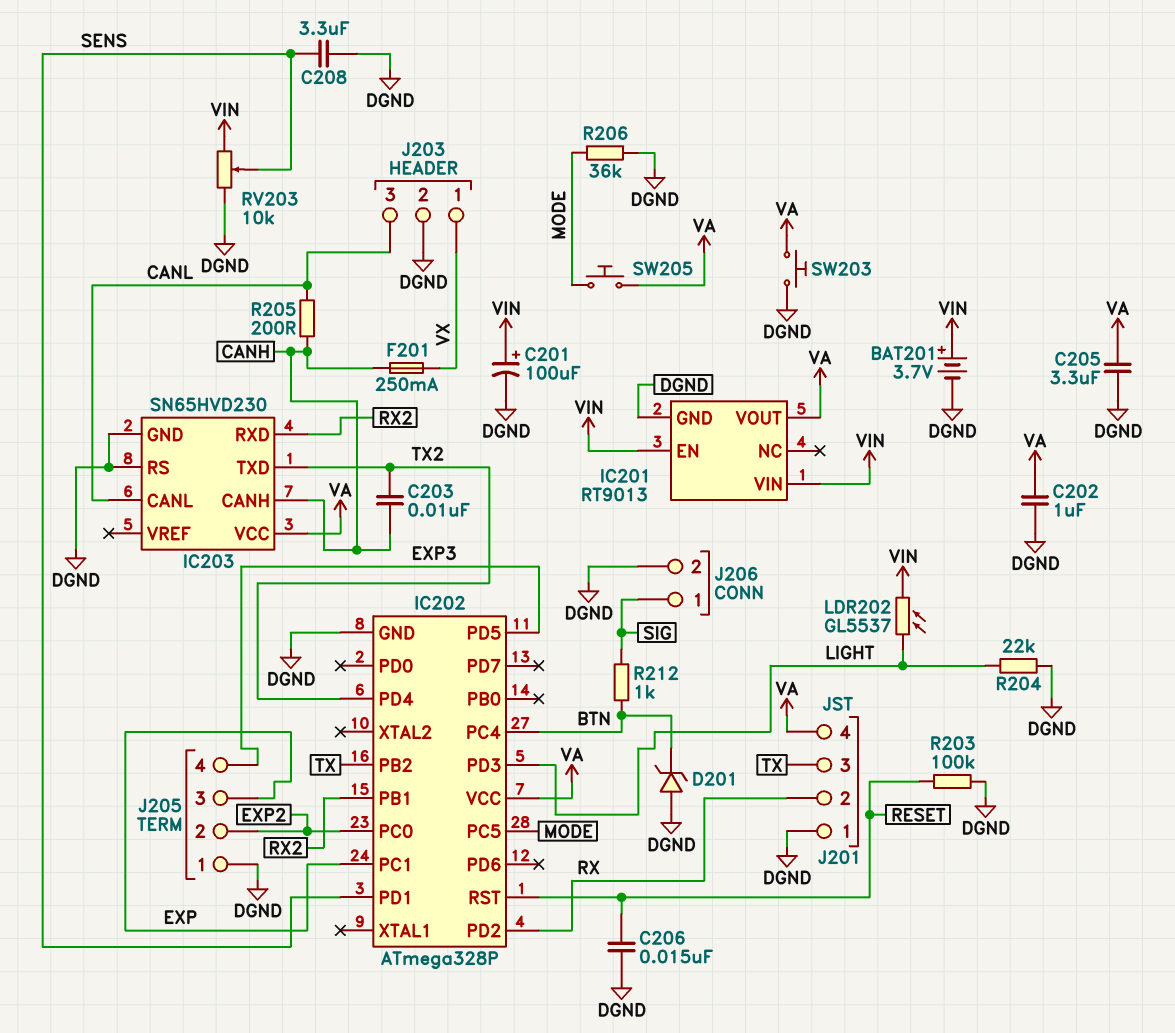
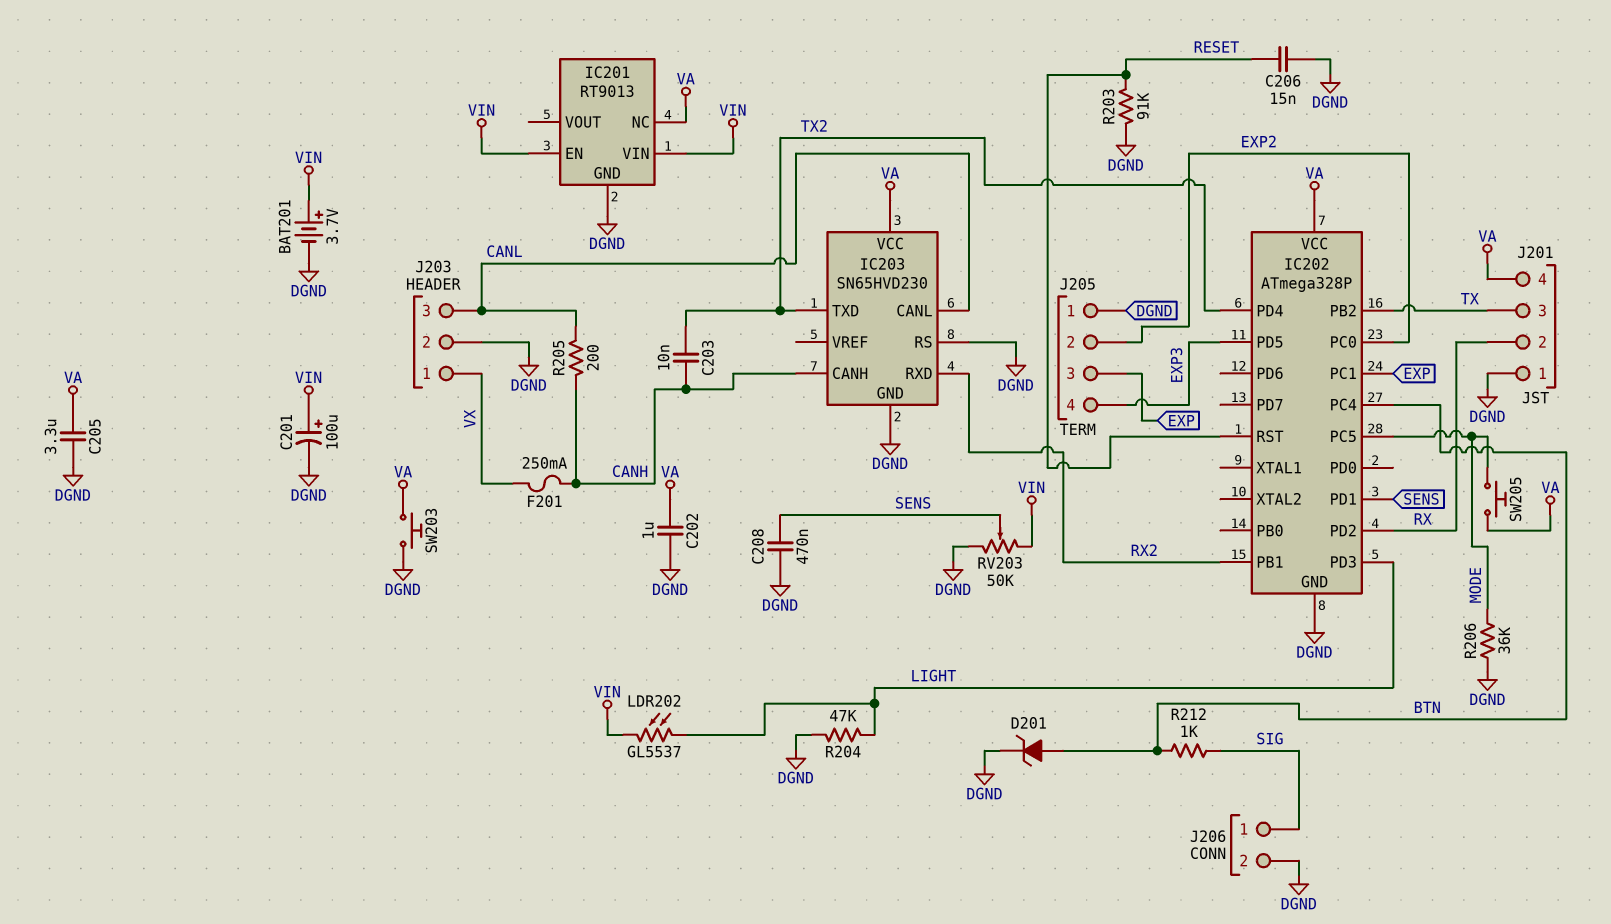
C208: 3.3uF (DGND, SENS) -> 470nF (DGND, SENS)
D201: zener (A DGND, K BTN) -> zener (A BTN, K DGND)
IC201 pin NC: none -> VA
IC201 pin VOUT: VA -> none
R203: 100k (DGND, RESET) -> 91k (DGND, RESET)
R204: 22k (DGND, LIGHT) -> 47k (DGND, LIGHT)
RV203: 10k (DGND, VIN, wiper SENS) -> 50k (DGND, VIN, wiper SENS)

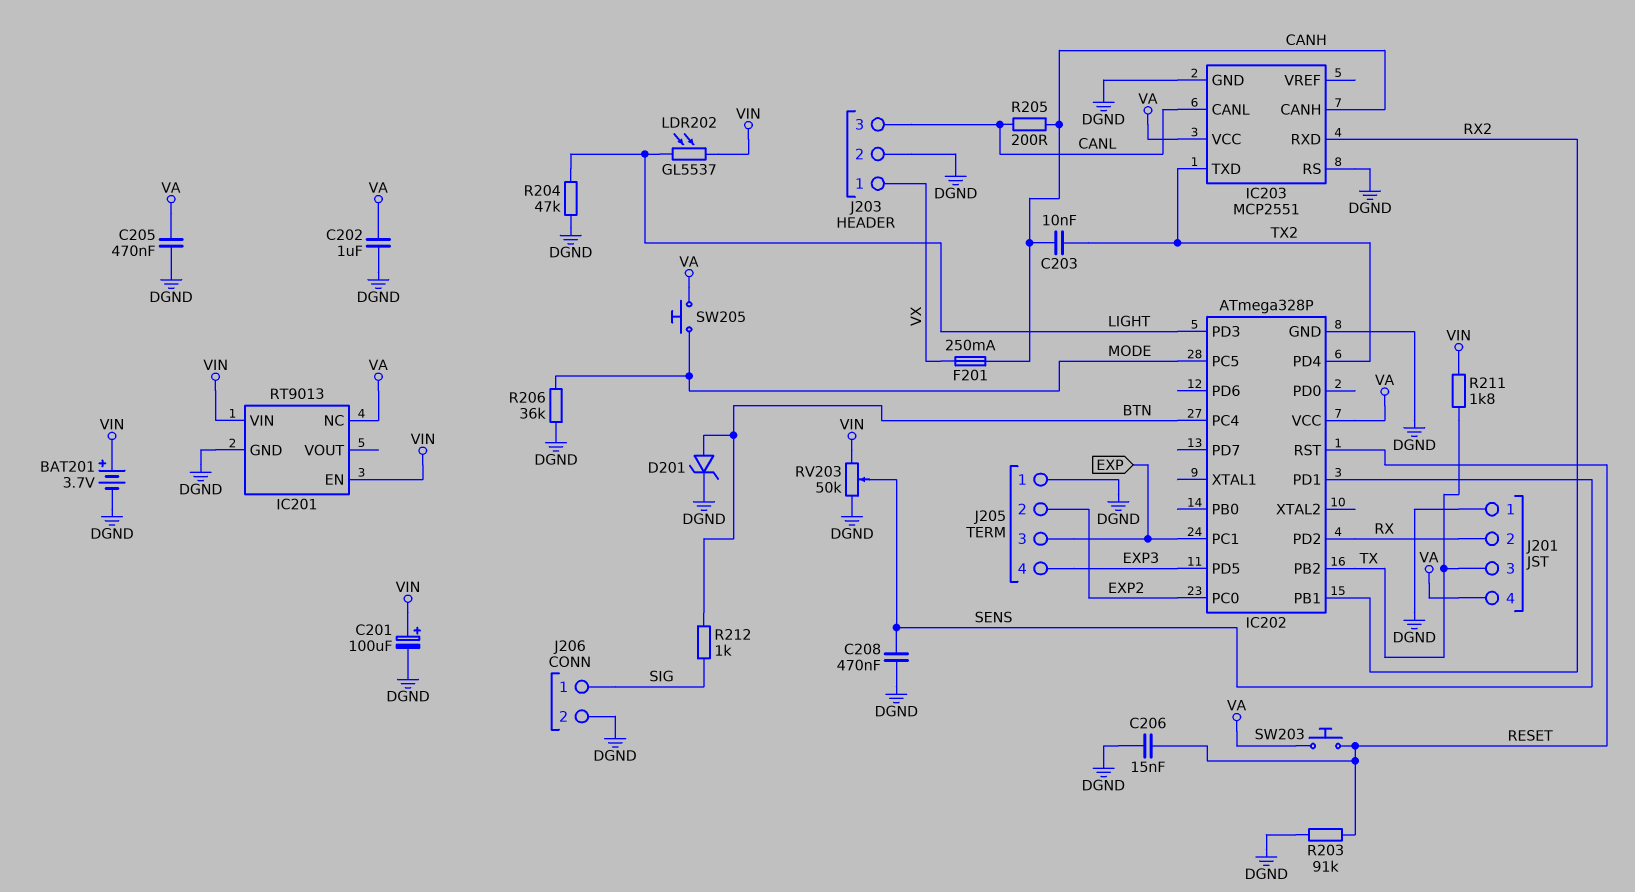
C205: 3.3uF (DGND, VA) -> 470nF (DGND, VA)
IC203: SN65HVD230 -> MCP2551
R211: none -> 1.8k (TX, VIN)
SW203: button (DGND, VA) -> button (RESET, VA)

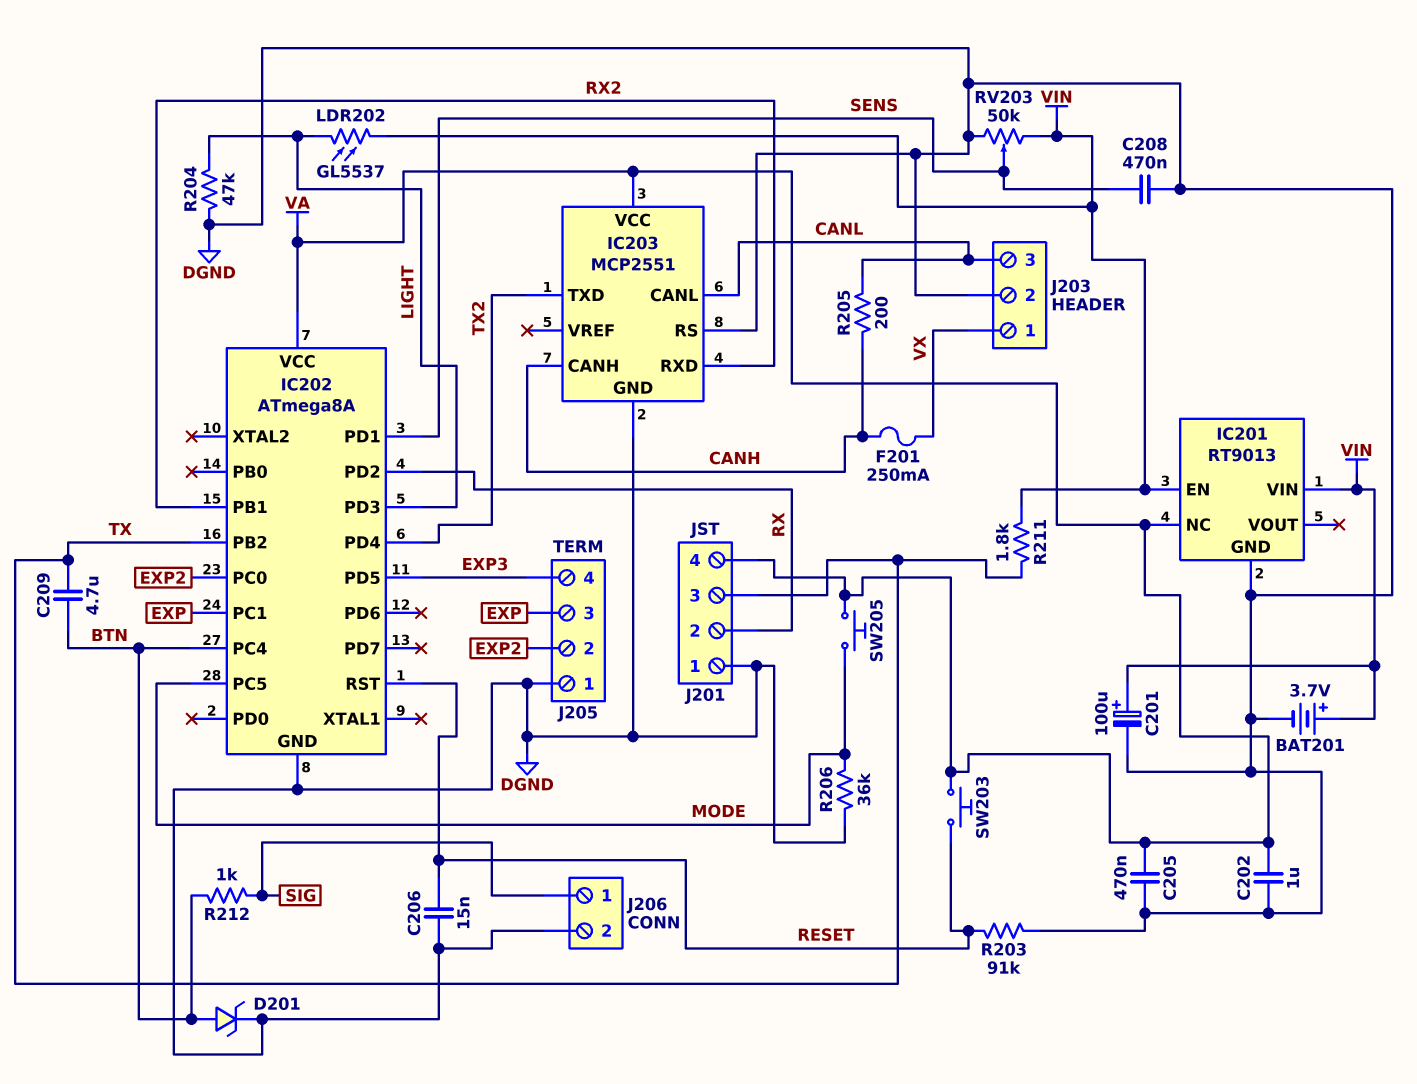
C203: 10nF (CANH, TX2) -> none
C209: none -> 4.7uF (BTN, TX)
IC202: ATmega328P -> ATmega8A

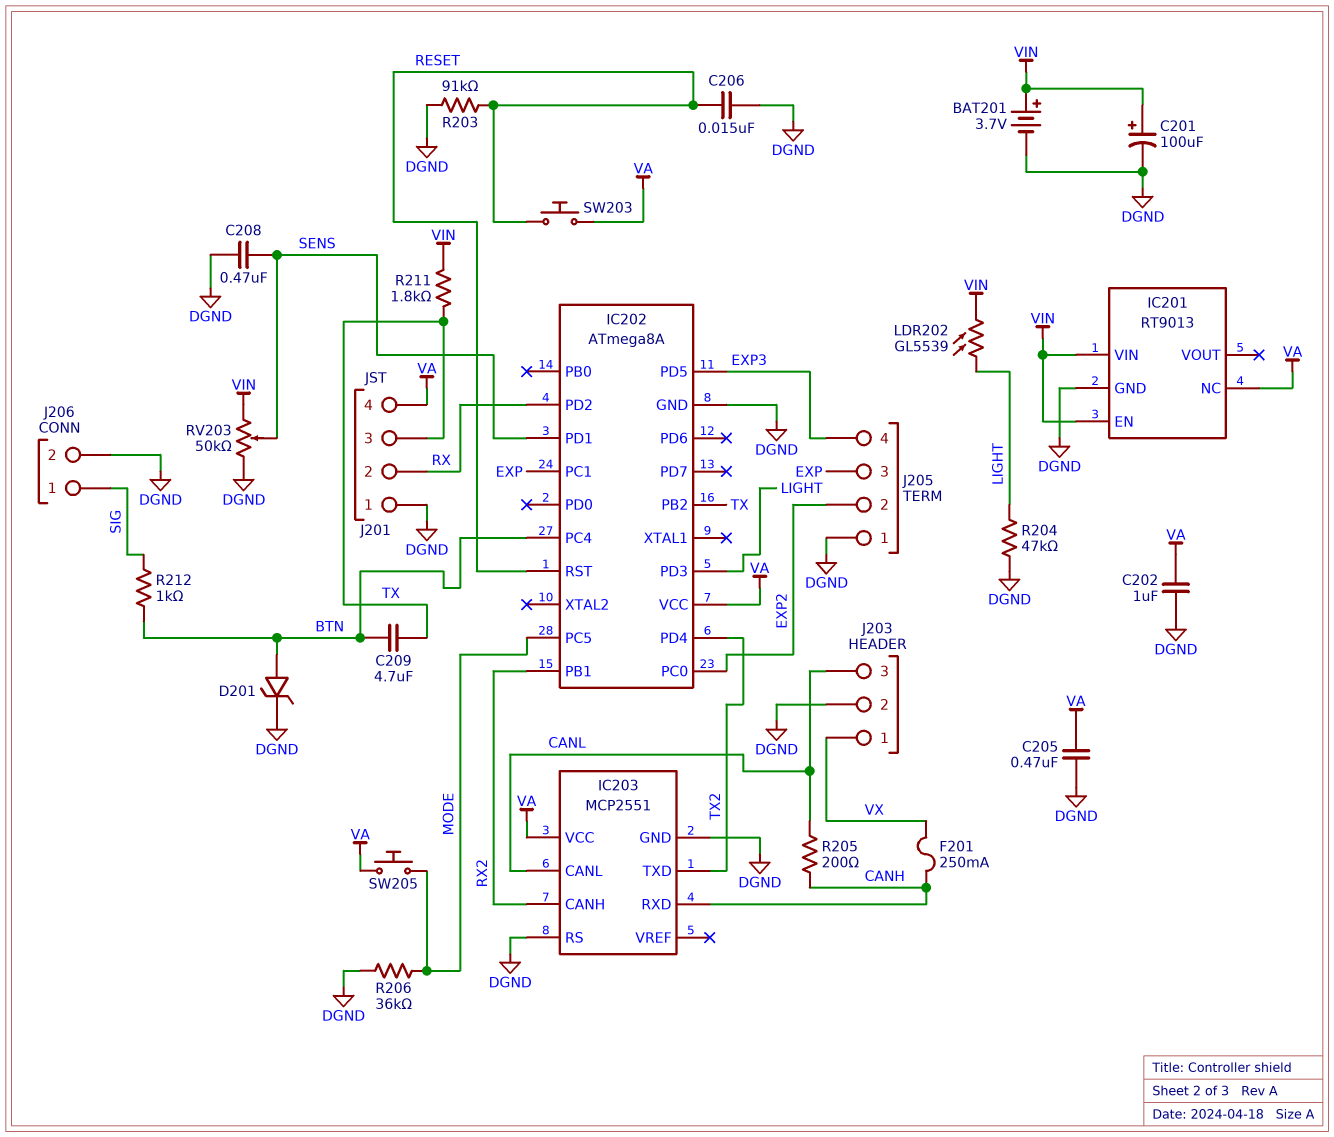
IC203 pin CANH: CANH -> RX2
IC203 pin RXD: RX2 -> CANH
LDR202: GL5537 (LIGHT, VIN) -> GL5539 (LIGHT, VIN)

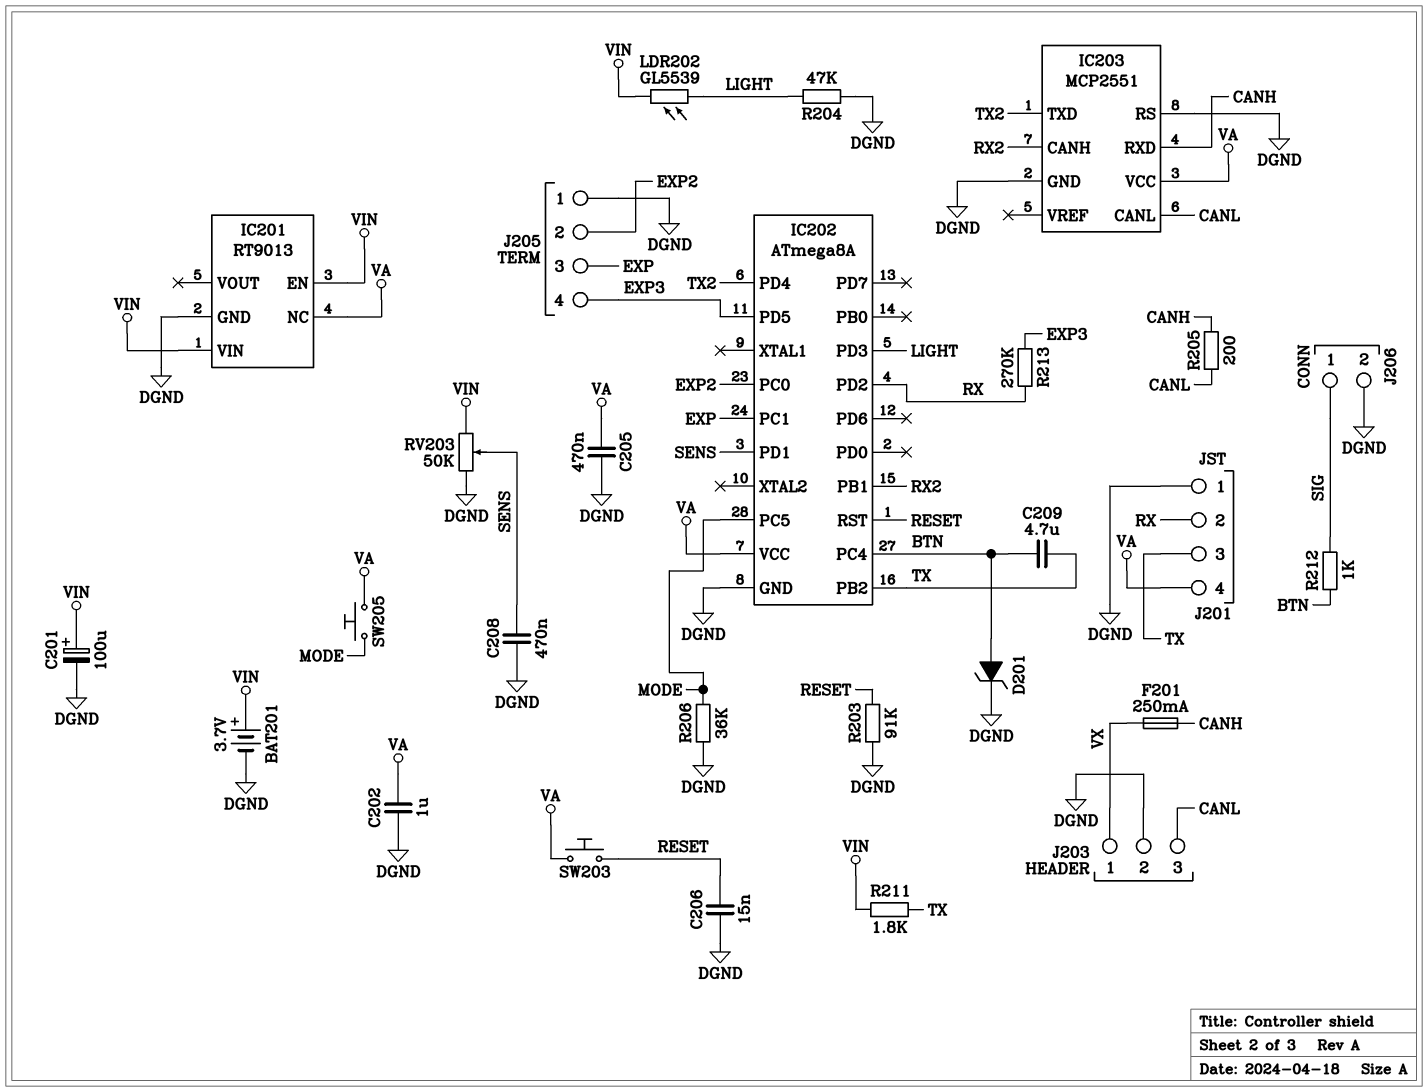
R213: none -> 270k (EXP3, RX)

